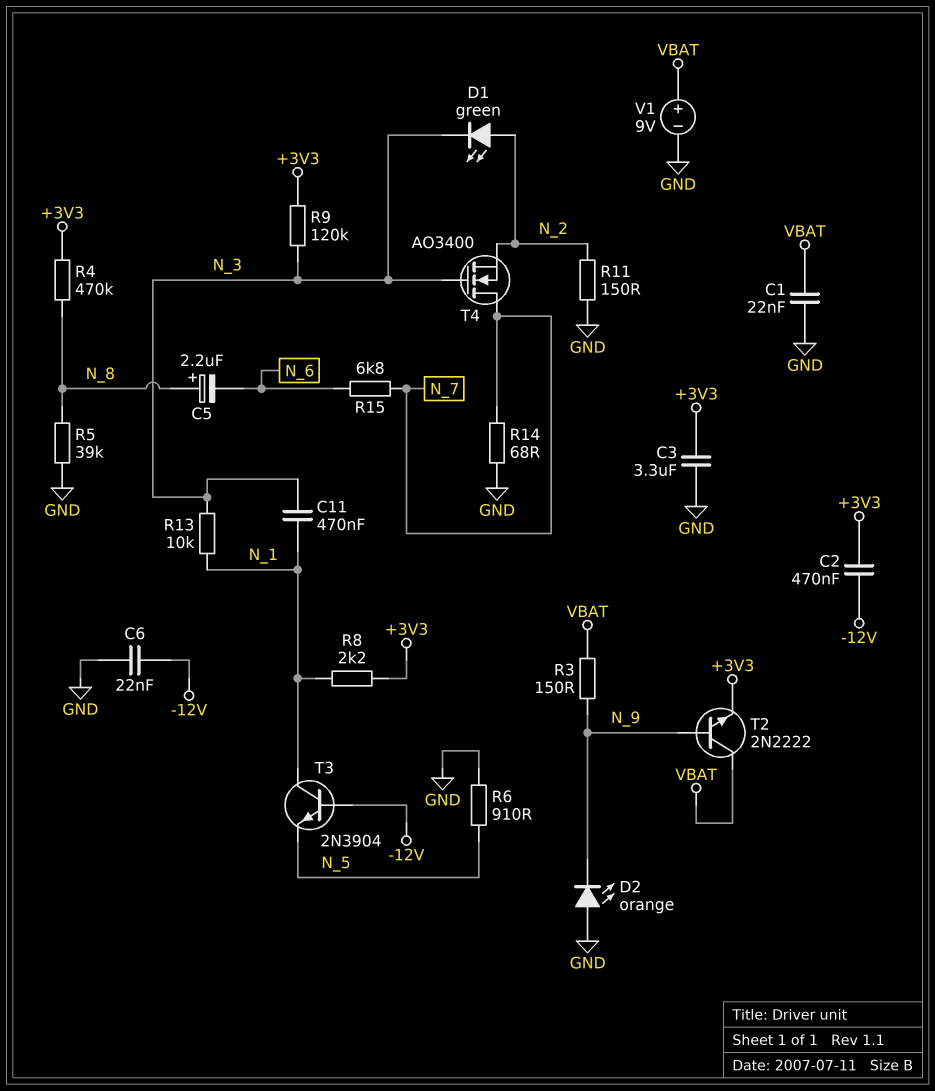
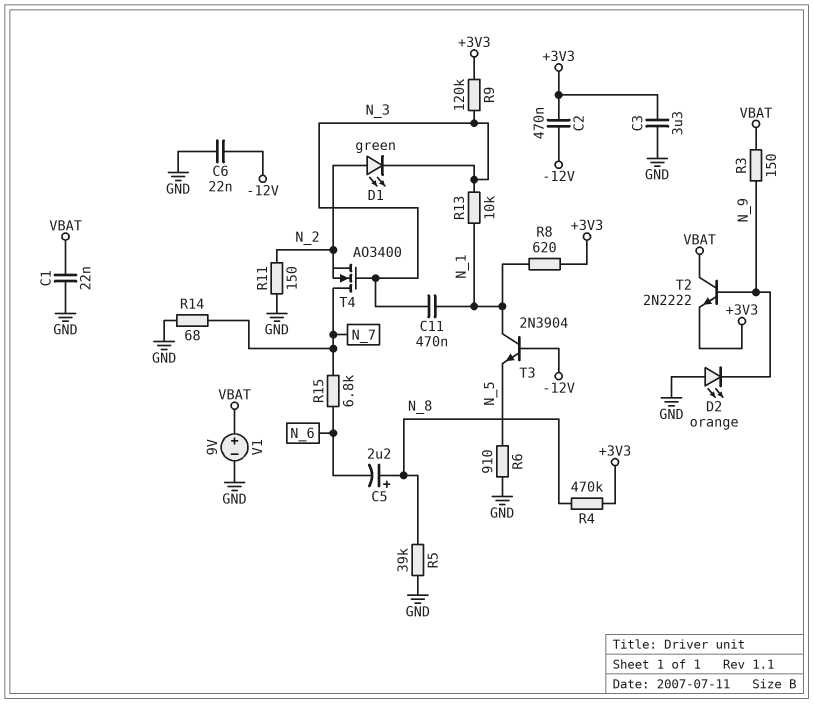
R8: 2.2k (+3V3, N_1) -> 620 (+3V3, N_1)

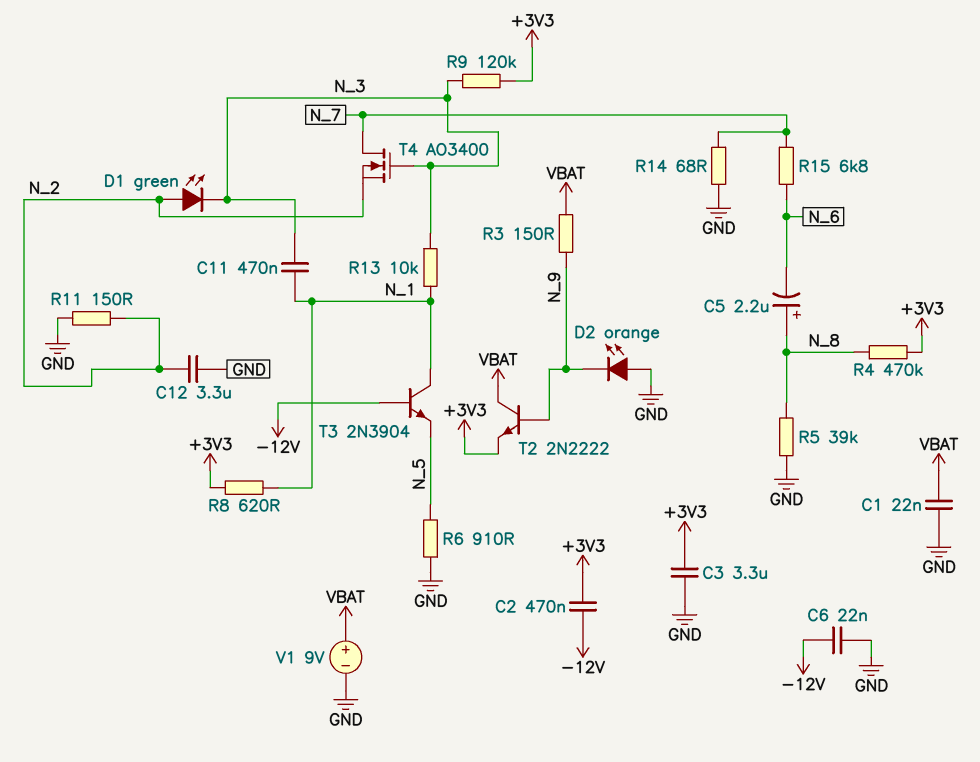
C12: none -> 3.3uF (GND, N_2)

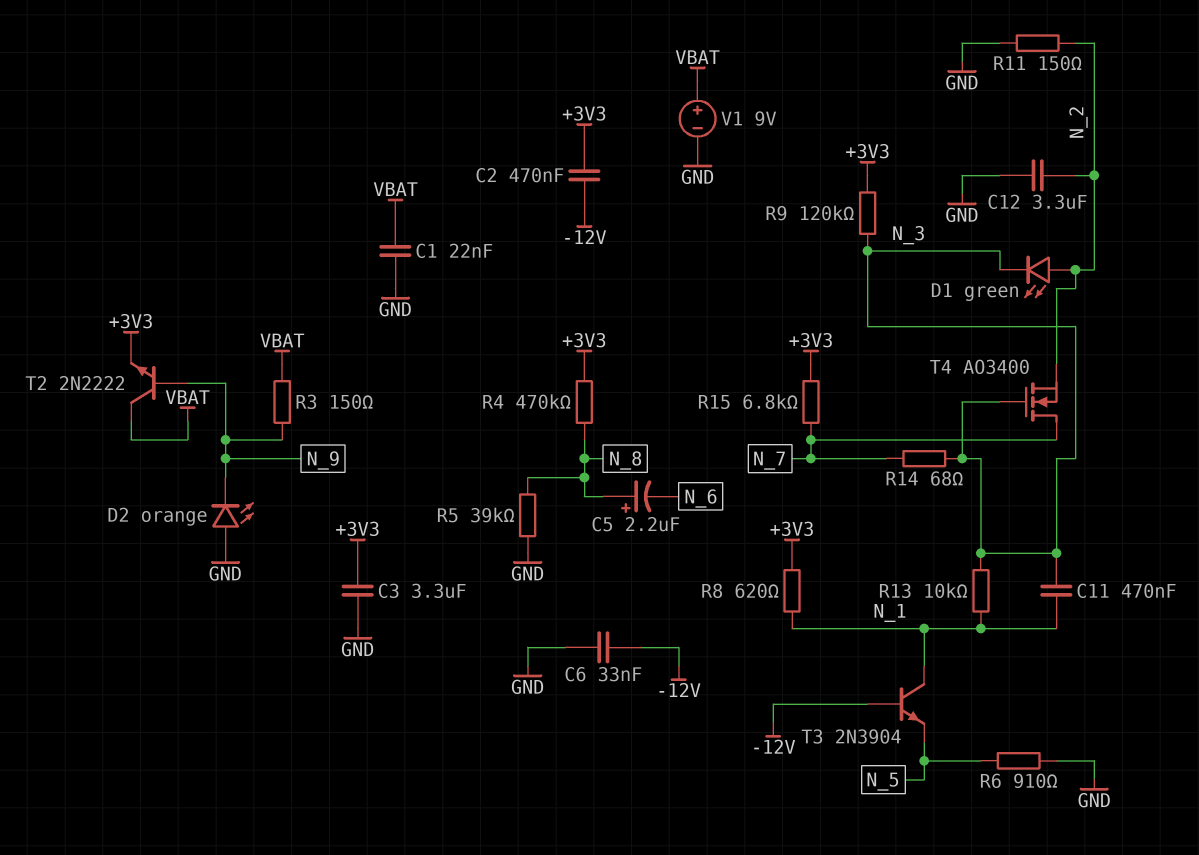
C6: 22nF (-12V, GND) -> 33nF (-12V, GND)
R14: 68 (GND, N_7) -> 68 (N_3, N_7)
R15: 6.8k (N_6, N_7) -> 6.8k (+3V3, N_7)

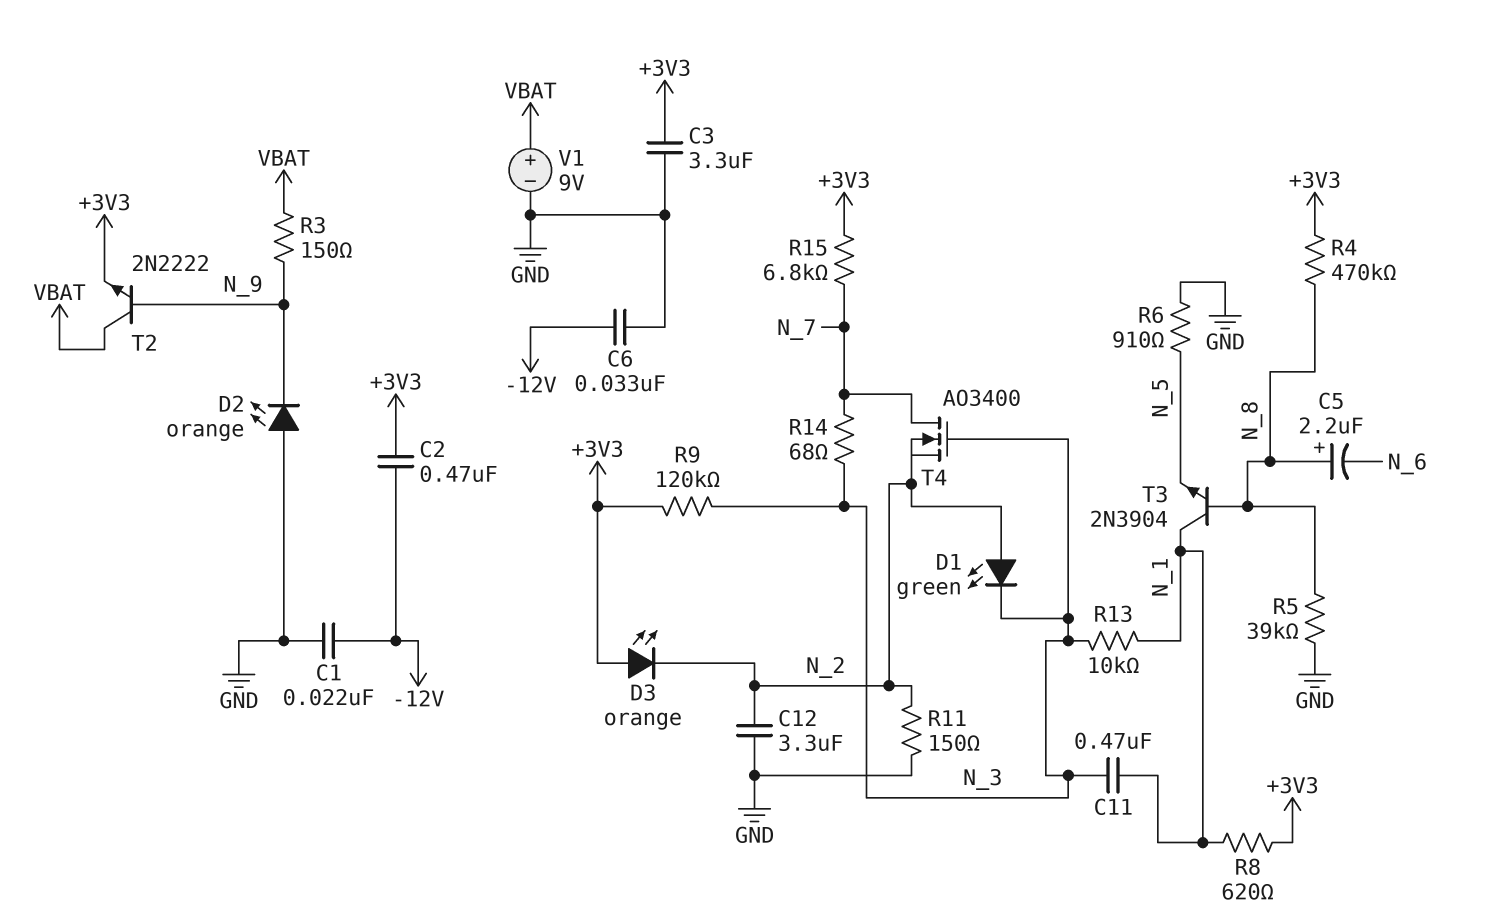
C1: 22nF (GND, VBAT) -> 22nF (-12V, GND)
D3: none -> LED orange (A +3V3, K N_2)
T3: NPN 2N3904 (B -12V, C N_1, E N_5) -> NPN 2N3904 (B N_8, C N_1, E N_5)

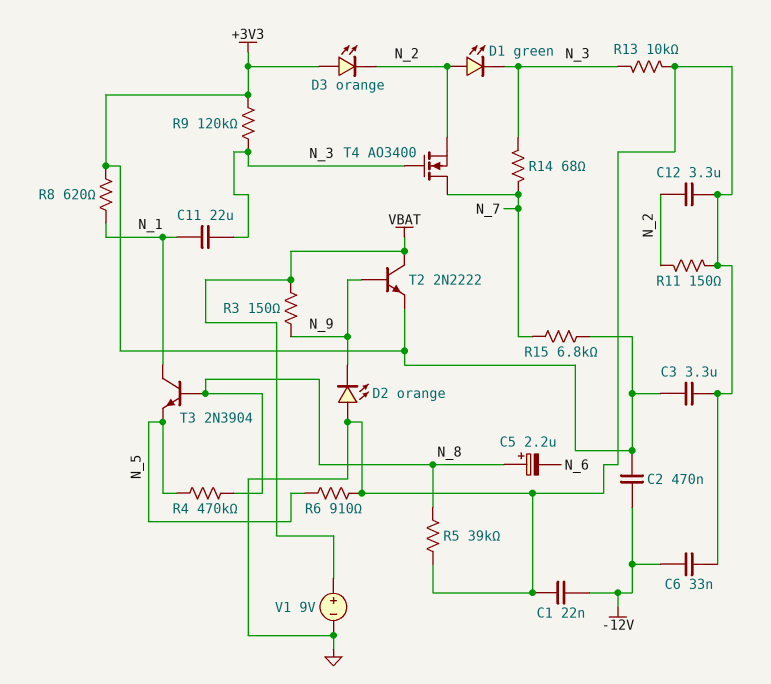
C11: 470nF (N_1, N_3) -> 22uF (N_1, N_3)
R4: 470k (+3V3, N_8) -> 470k (N_5, N_8)
R13: 10k (N_1, N_3) -> 10k (GND, N_3)

